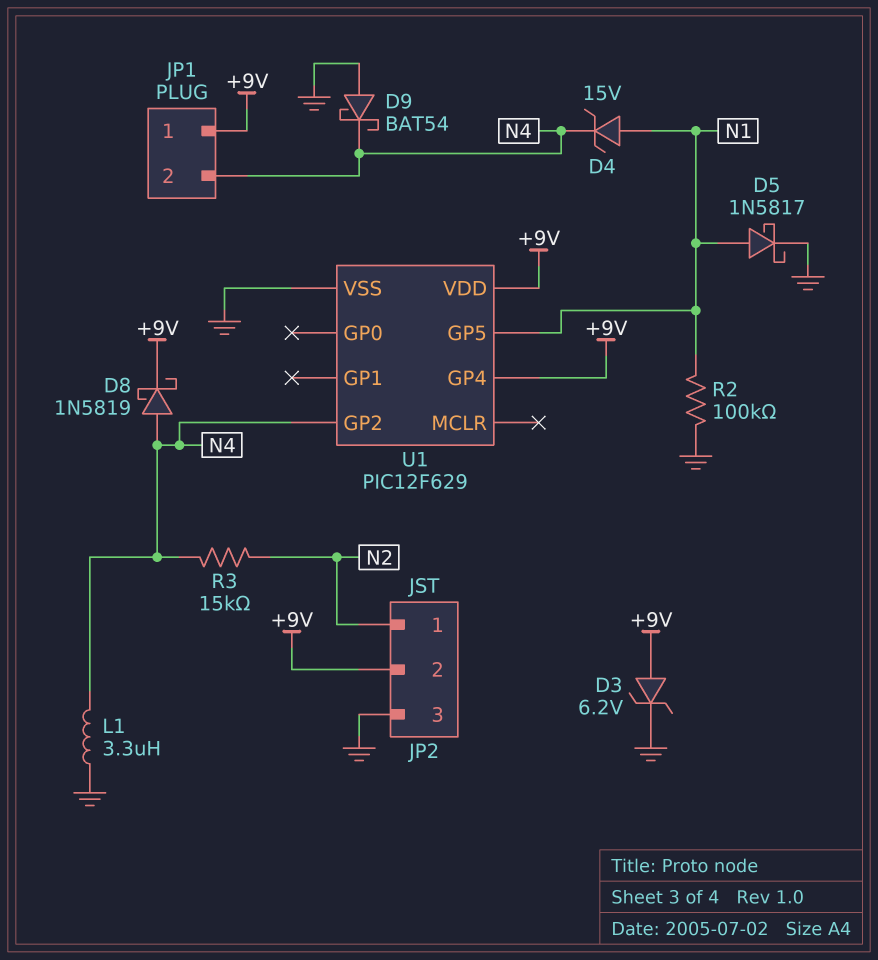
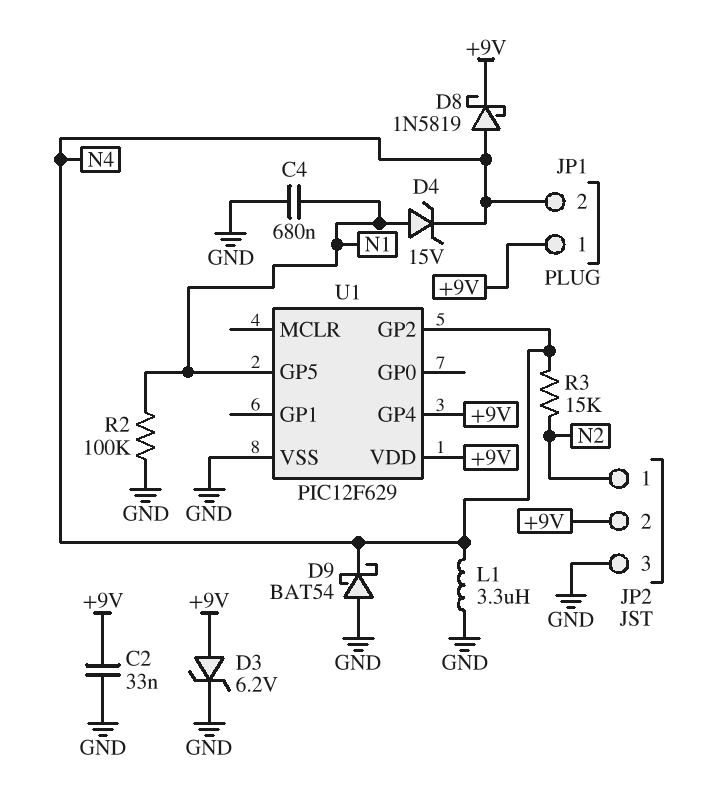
C2: none -> 33nF (+9V, GND)
C4: none -> 680nF (GND, N1)
D5: schottky 1N5817 (A N1, K GND) -> none

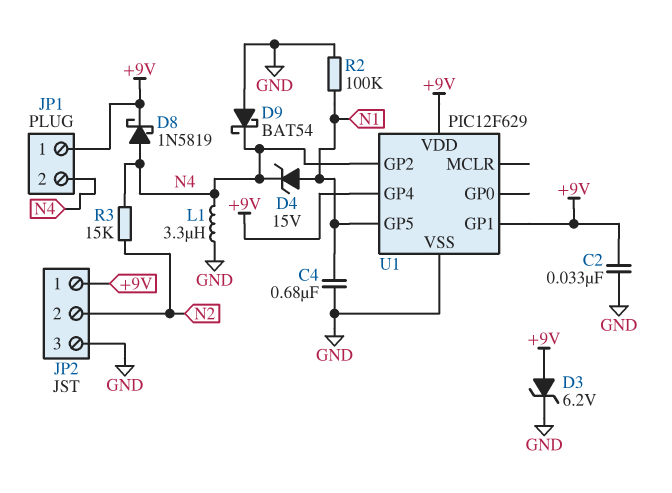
JP2 pin 1: N2 -> +9V
JP2 pin 2: +9V -> N2
U1 pin GP1: none -> +9V

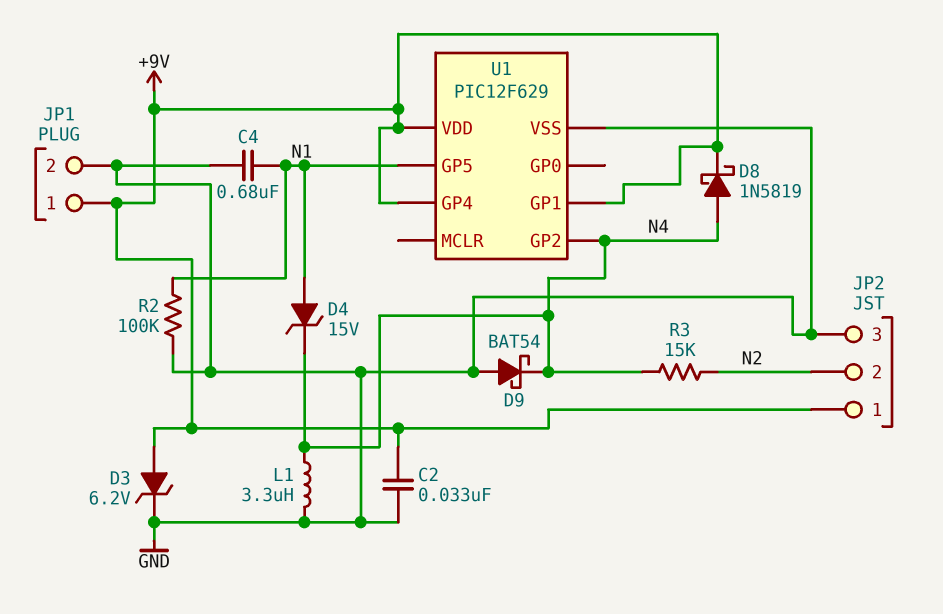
JP1 pin 2: N4 -> GND

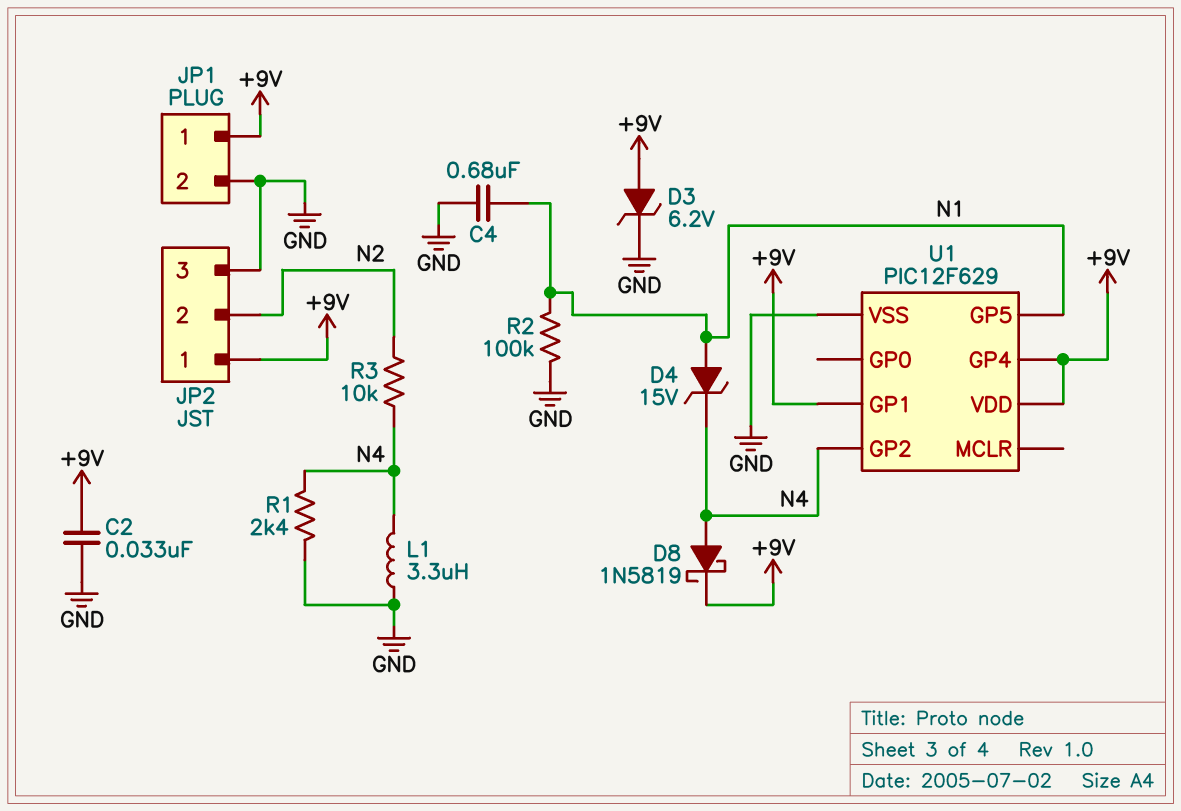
D9: schottky BAT54 (A GND, K N4) -> none
R1: none -> 2.4k (GND, N4)
R3: 15k (N2, N4) -> 10k (N2, N4)

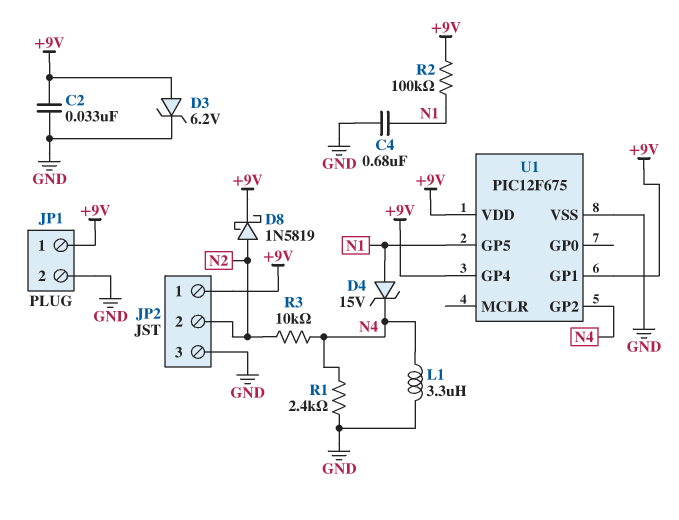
D8: schottky 1N5819 (A N4, K +9V) -> schottky 1N5819 (A N2, K +9V)
R2: 100k (GND, N1) -> 100k (+9V, N1)
U1: PIC12F629 -> PIC12F675

